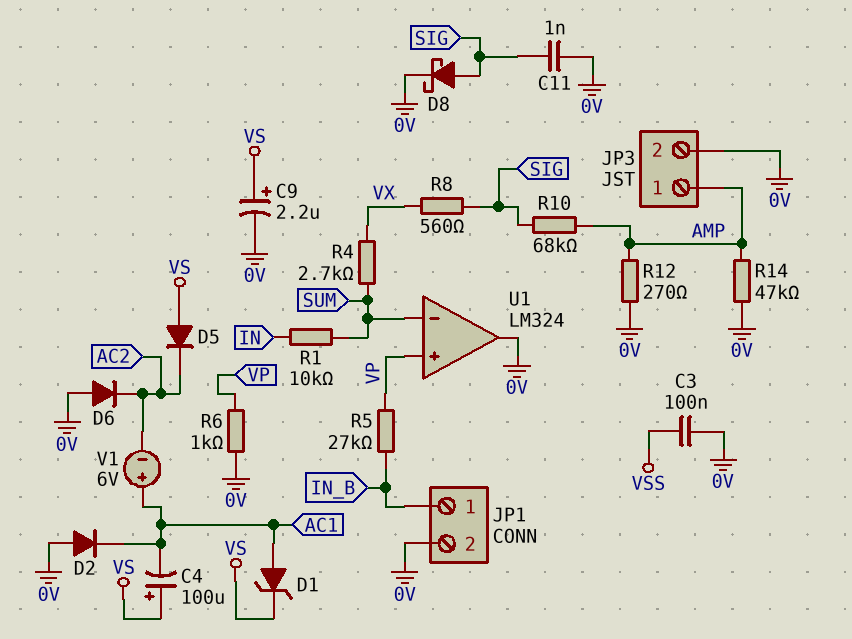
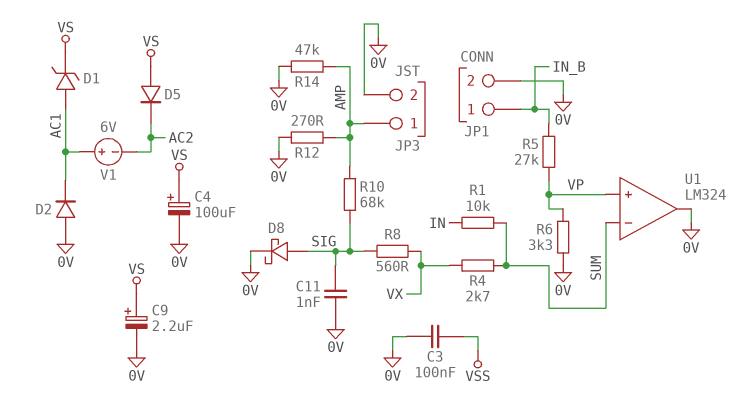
C4: 100uF (plus VS, minus AC1) -> 100uF (plus VS, minus 0V)
D6: diode (A 0V, K AC2) -> none
R6: 1k (0V, VP) -> 3.3k (0V, VP)

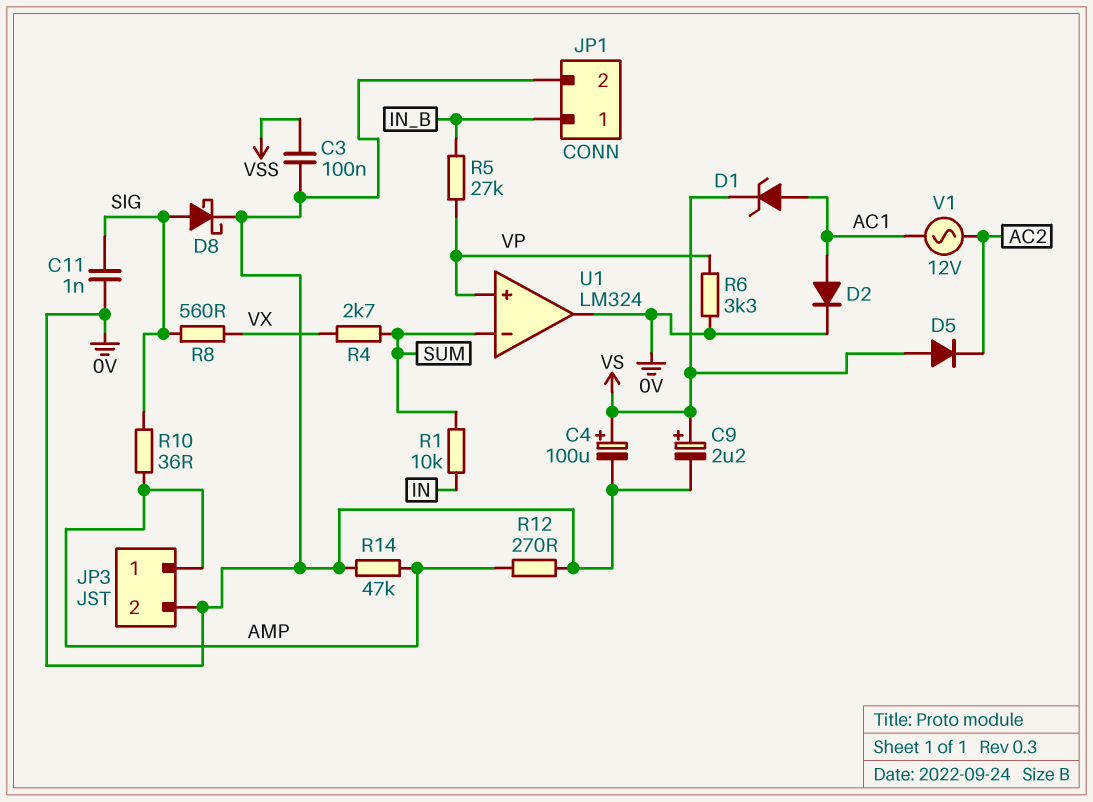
D2: diode (A 0V, K AC1) -> diode (A AC1, K 0V)
R10: 68k (AMP, SIG) -> 36 (AMP, SIG)
V1: 6V (plus AC1, minus AC2) -> AC 12V (AC1, AC2)

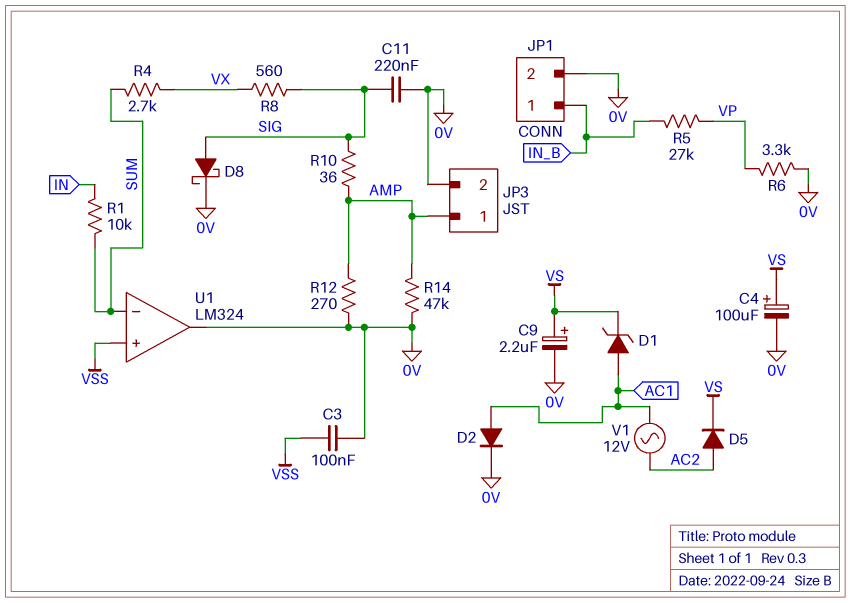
C11: 1nF (0V, SIG) -> 220nF (0V, SIG)
D5: diode (A VS, K AC2) -> diode (A AC2, K VS)
U1 pin in+: VP -> VSS

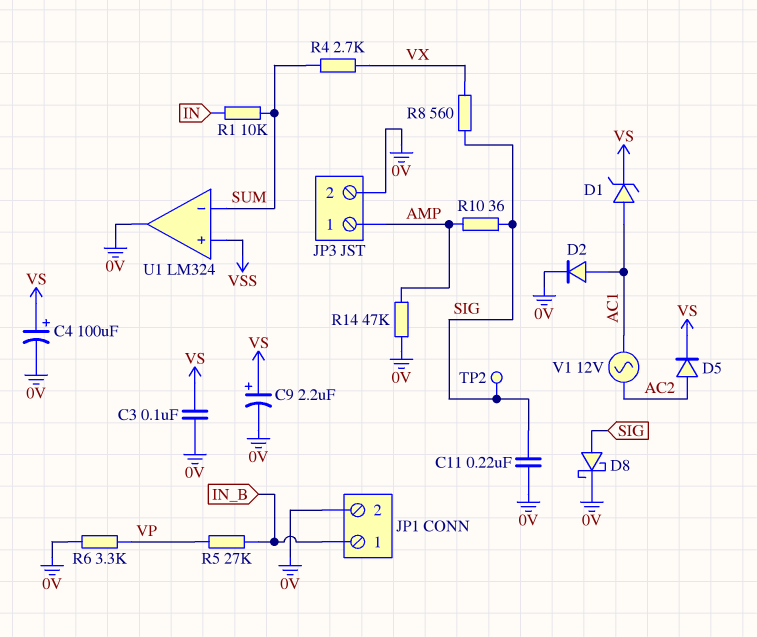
C3: 100nF (0V, VSS) -> 100nF (0V, VS)
R12: 270 (0V, AMP) -> none
TP2: none -> test point (SIG)

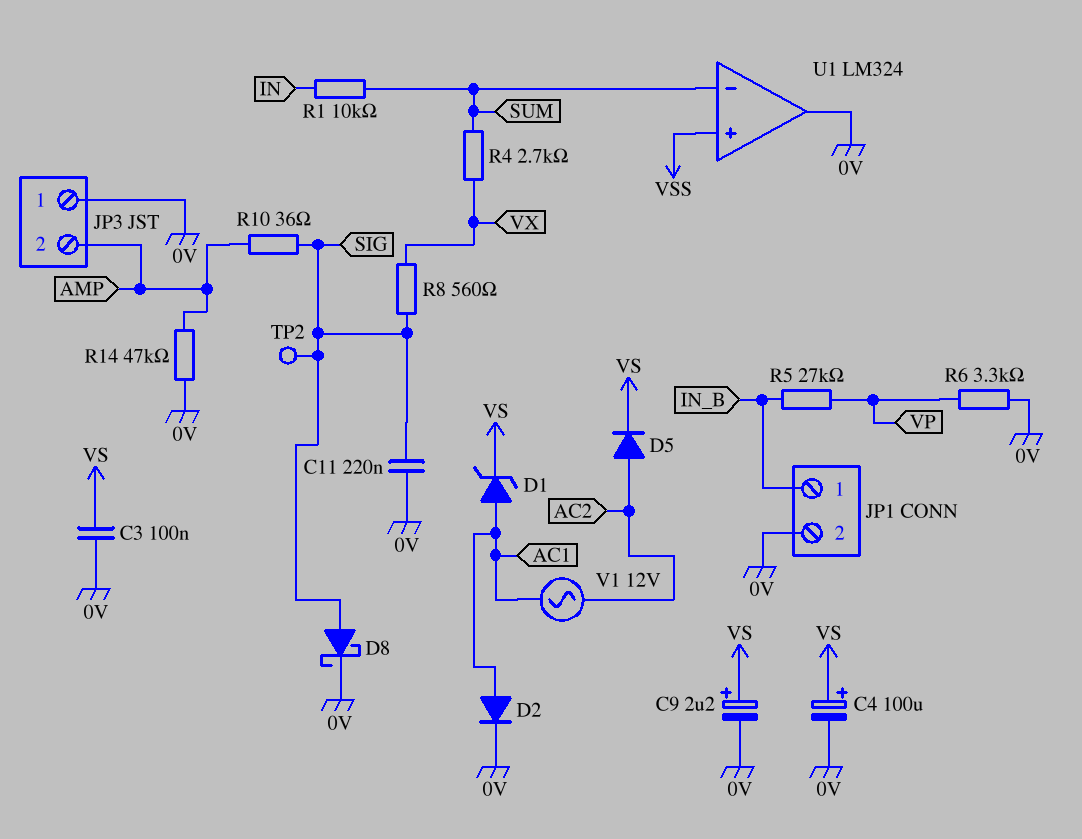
JP3 pin 1: AMP -> 0V
JP3 pin 2: 0V -> AMP

